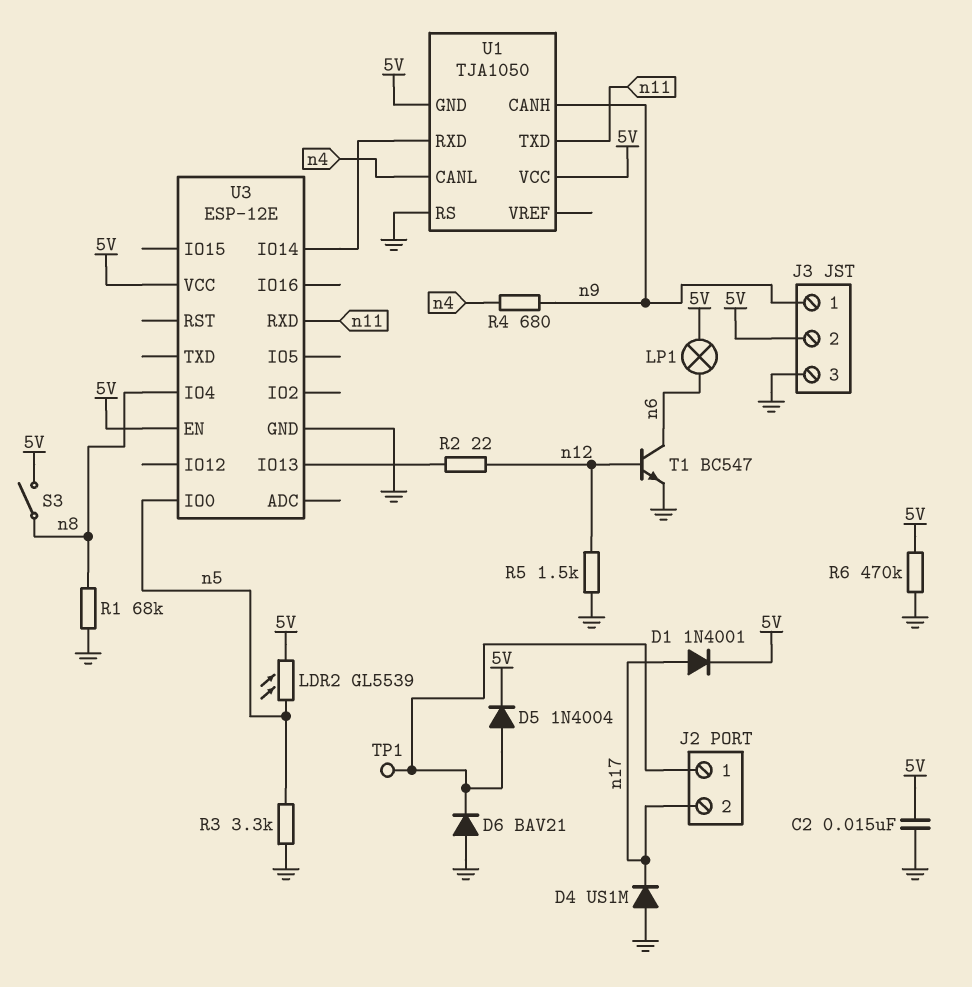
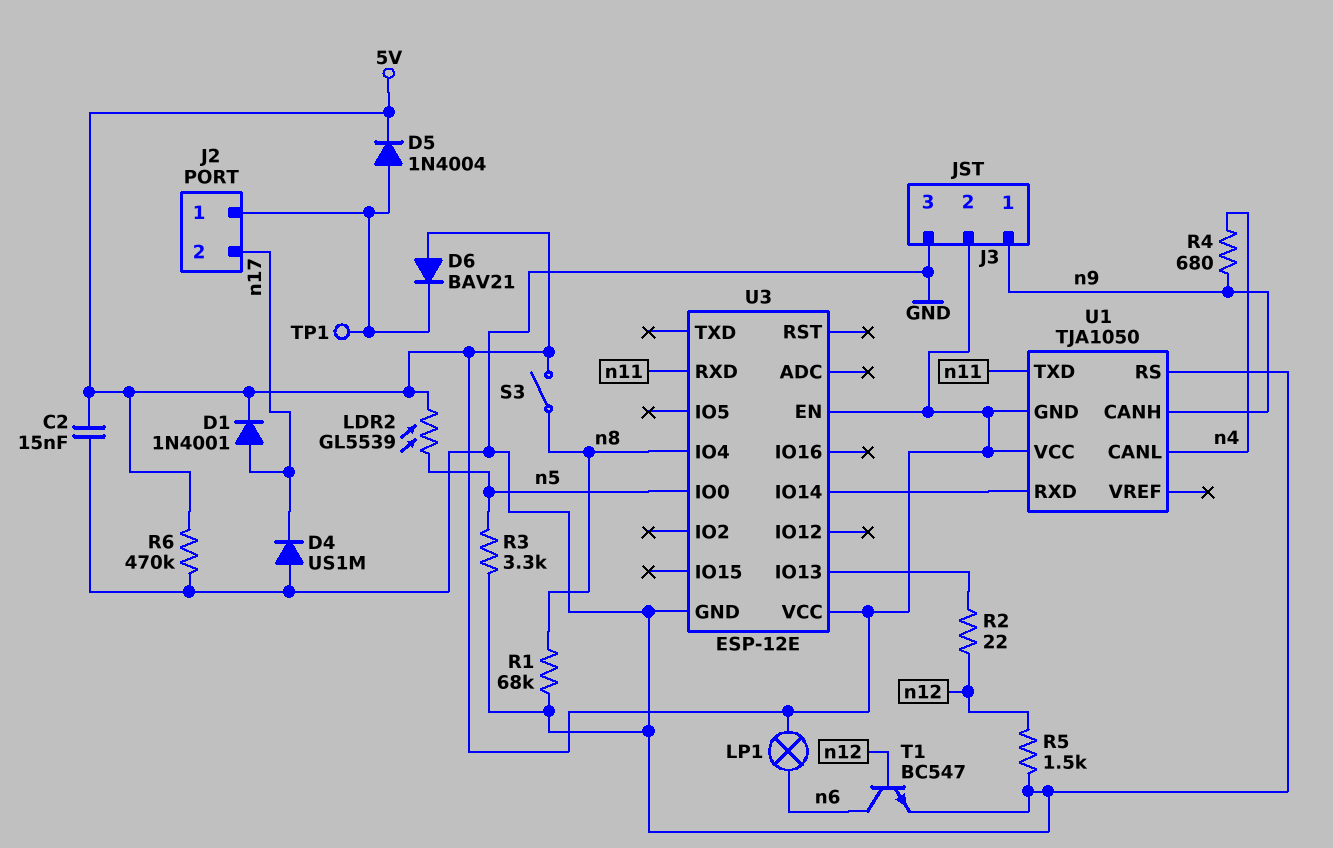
D6: diode BAV21 (A GND, K J2/1) -> diode BAV21 (A 5V, K J2/1)

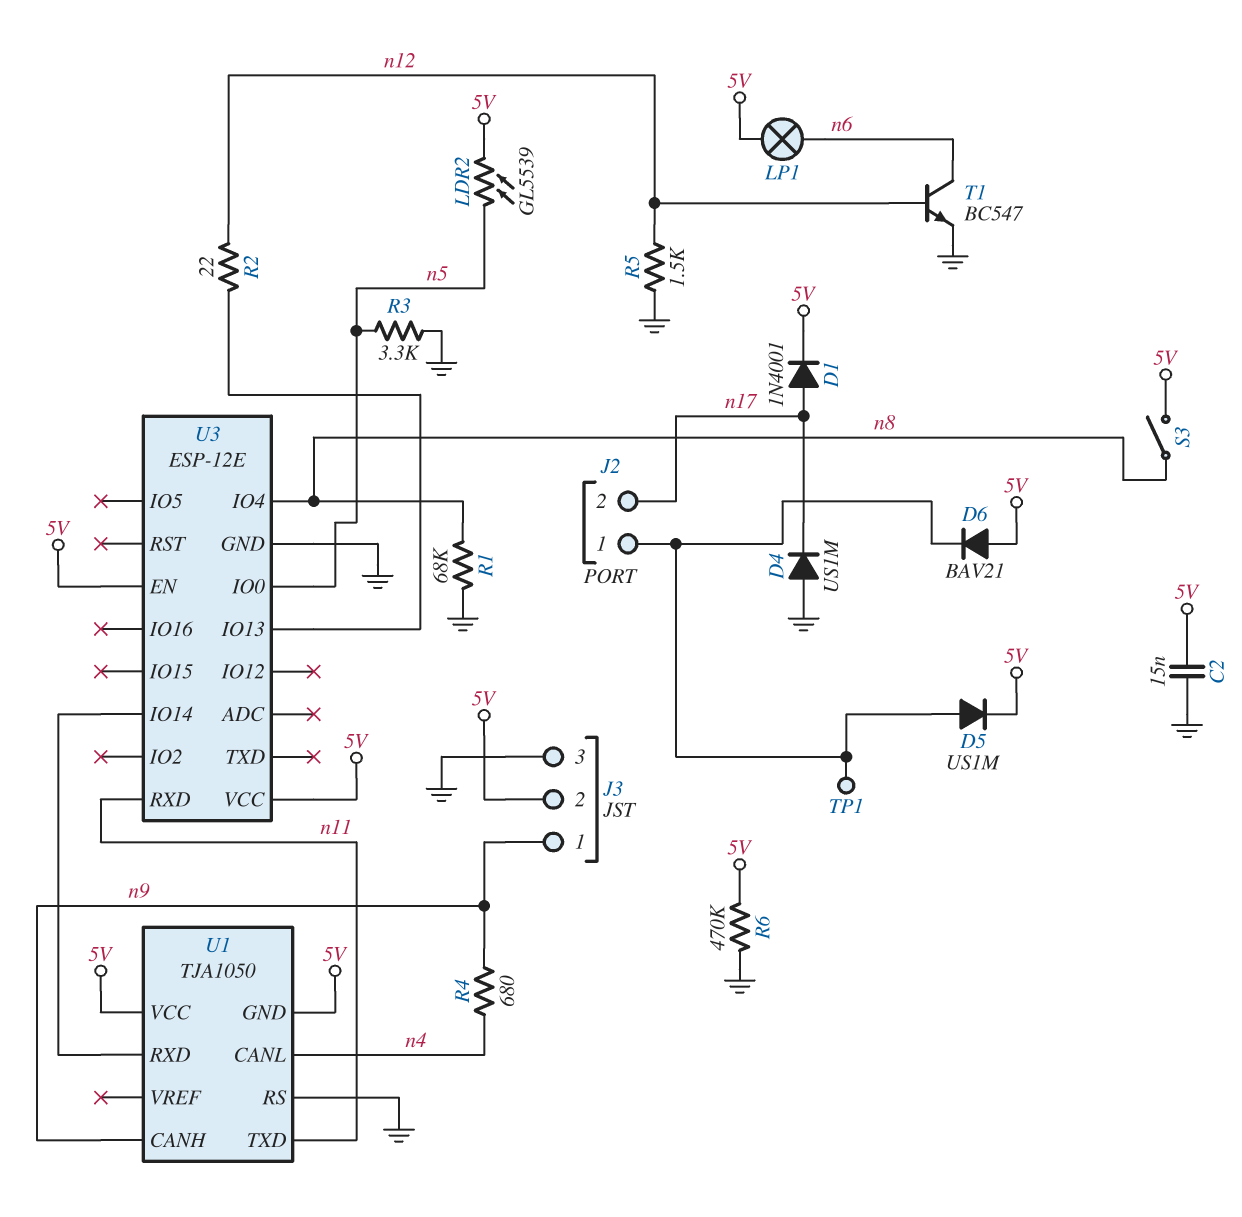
D5: diode 1N4004 (A J2/1, K 5V) -> diode US1M (A J2/1, K 5V)

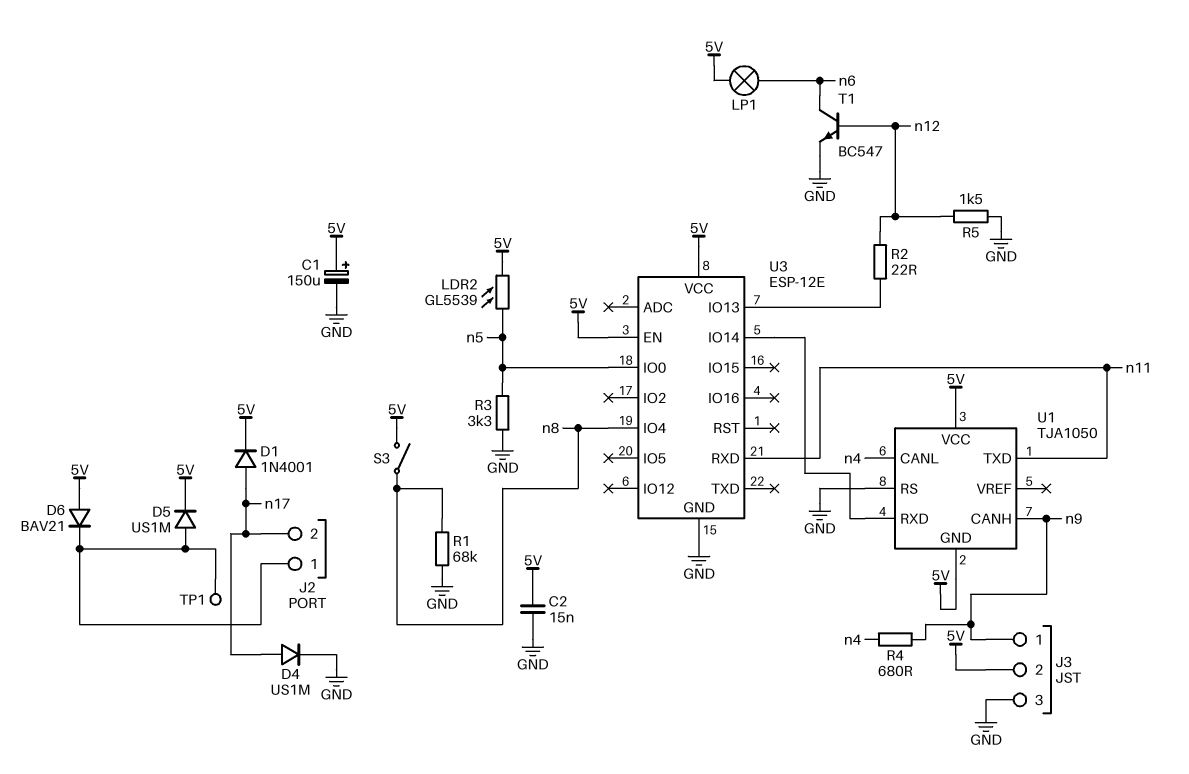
C1: none -> 150uF (plus 5V, minus GND)
D4: diode US1M (A GND, K n17) -> diode US1M (A n17, K GND)
R6: 470k (5V, GND) -> none

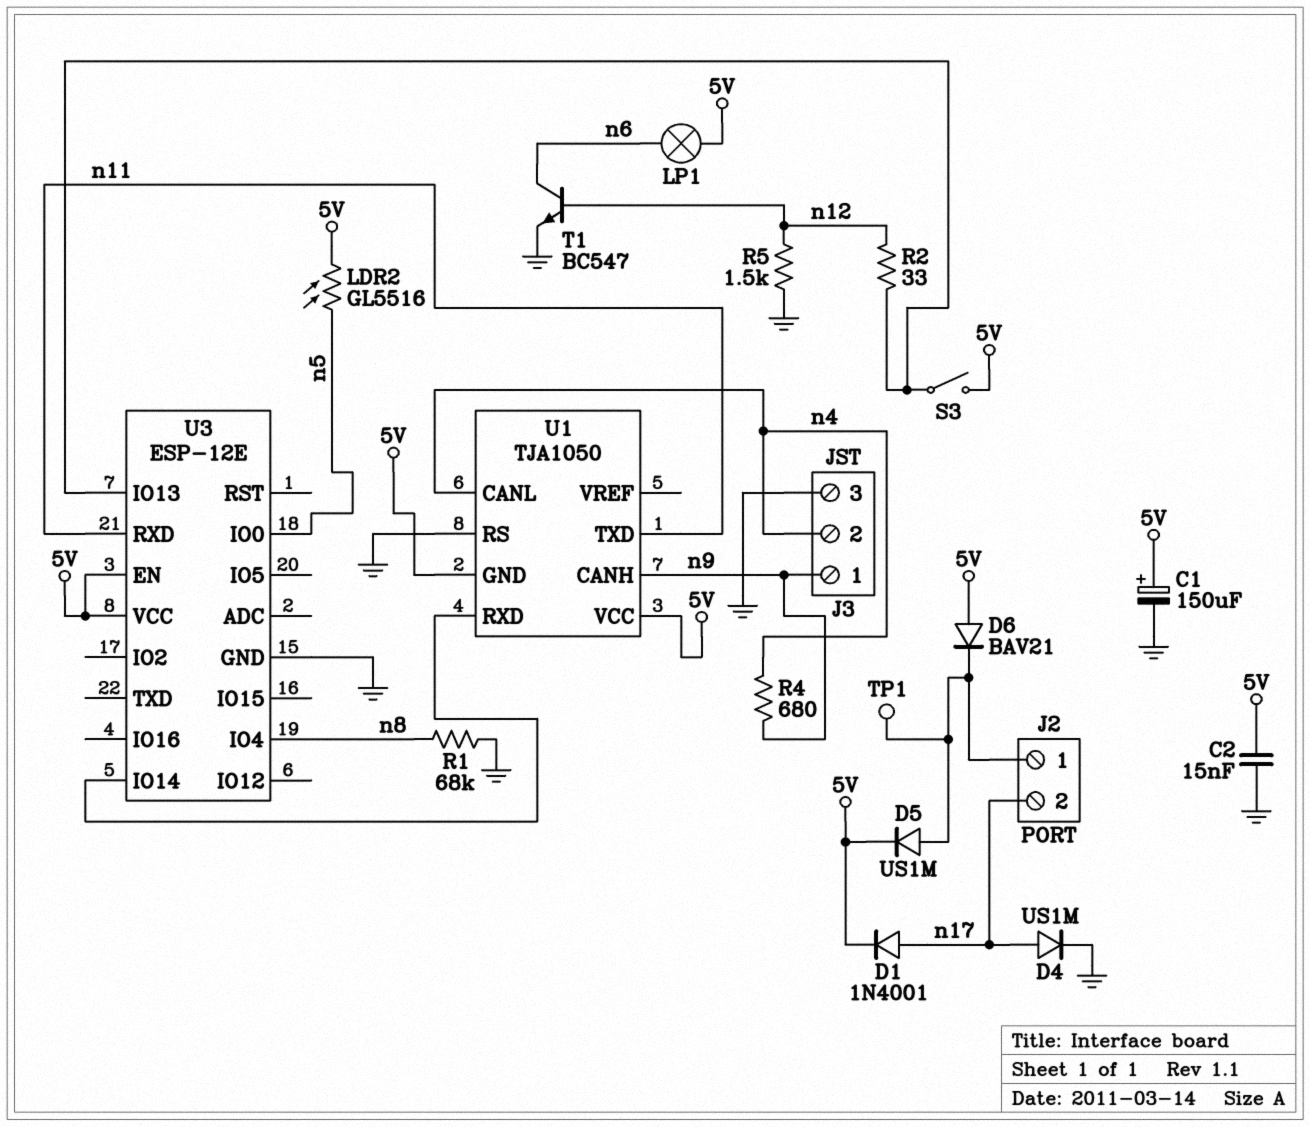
J3 pin 2: 5V -> n4
LDR2: GL5539 (5V, n5) -> GL5516 (5V, n5)
R2: 22 (U3/IO13, n12) -> 33 (U3/IO13, n12)
R3: 3.3k (GND, n5) -> none
S3: switch (5V, n8) -> switch (5V, U3/IO13)

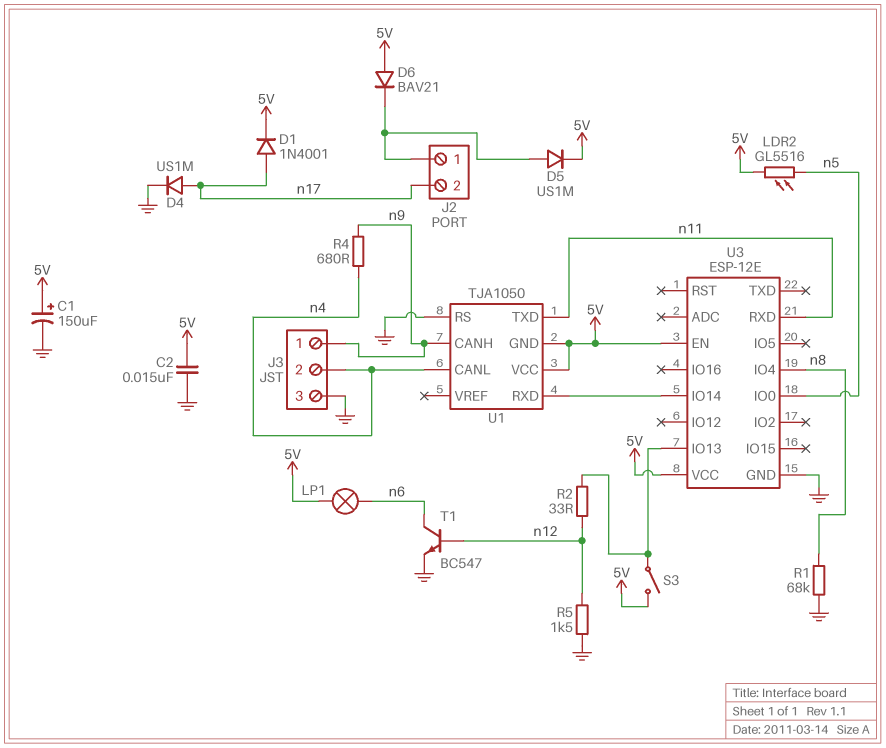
TP1: test point (J2/1) -> none

